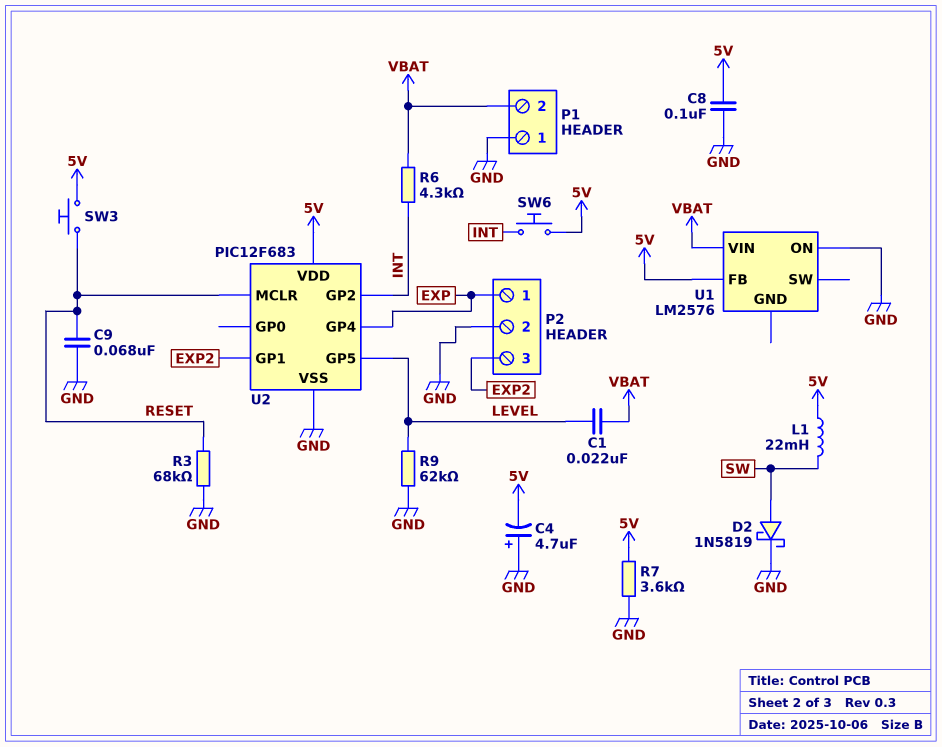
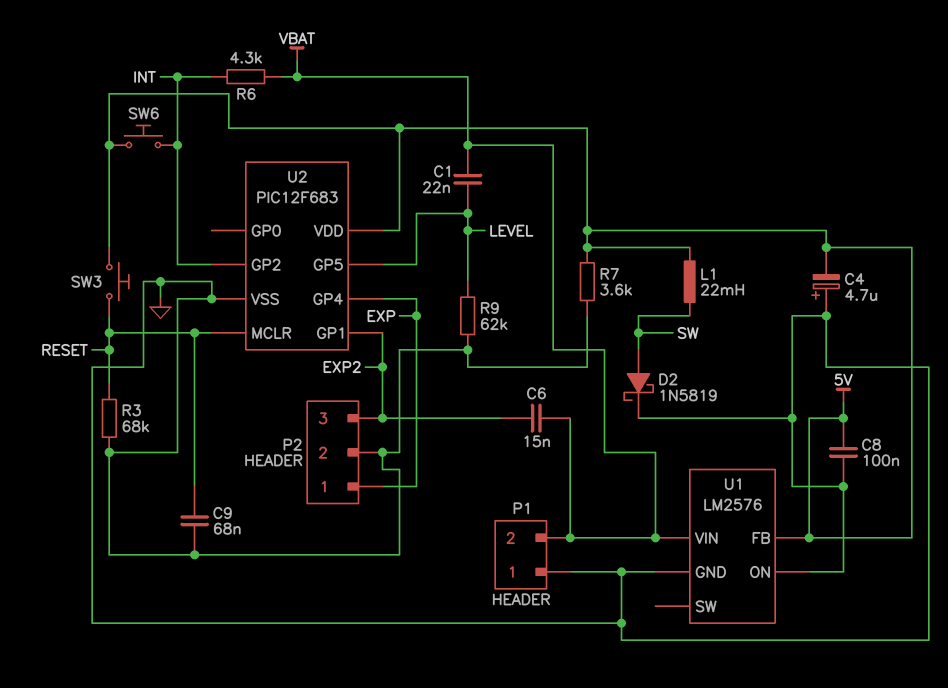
C6: none -> 15nF (EXP2, VBAT)
U1 pin GND: none -> GND

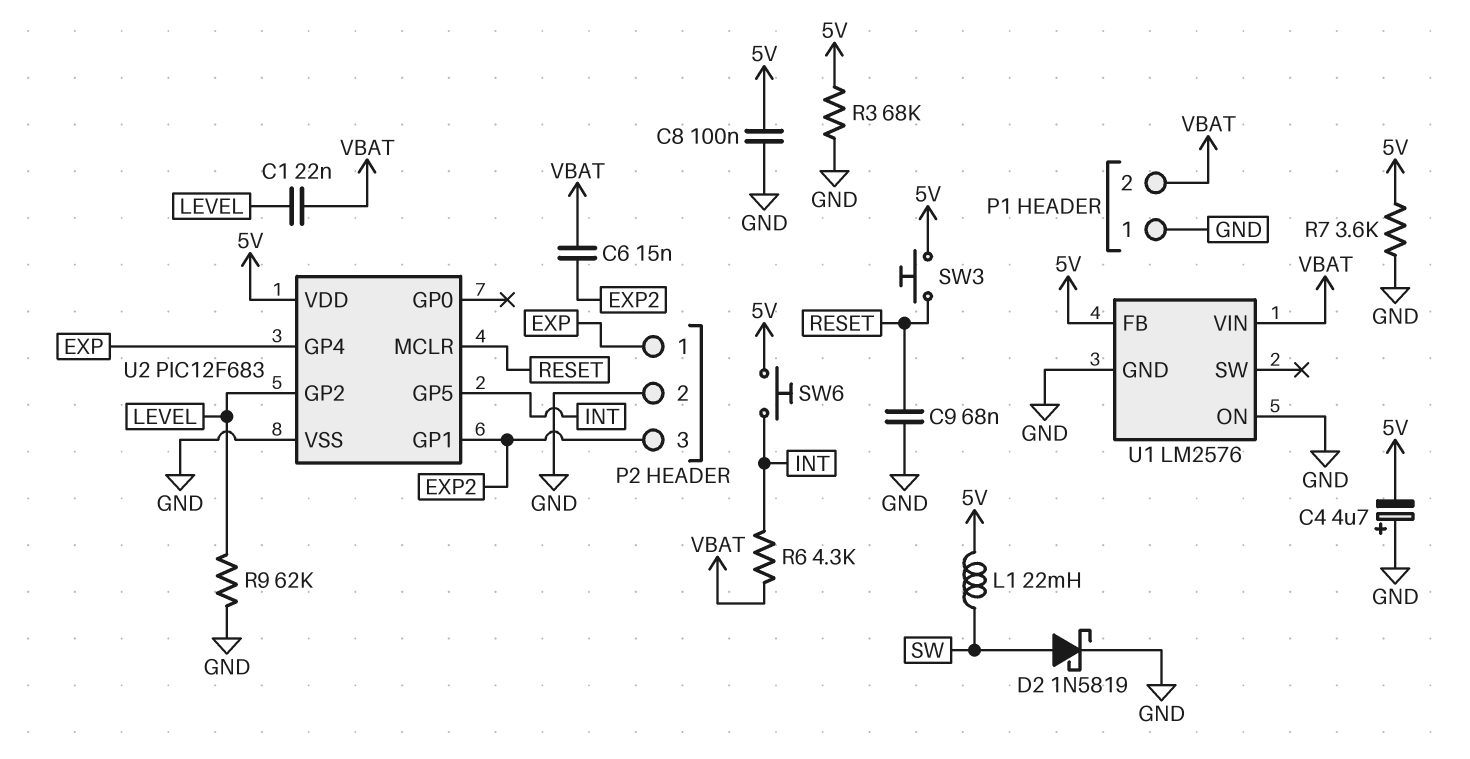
R3: 68k (GND, RESET) -> 68k (5V, GND)
U2 pin GP2: INT -> LEVEL
U2 pin GP5: LEVEL -> INT

